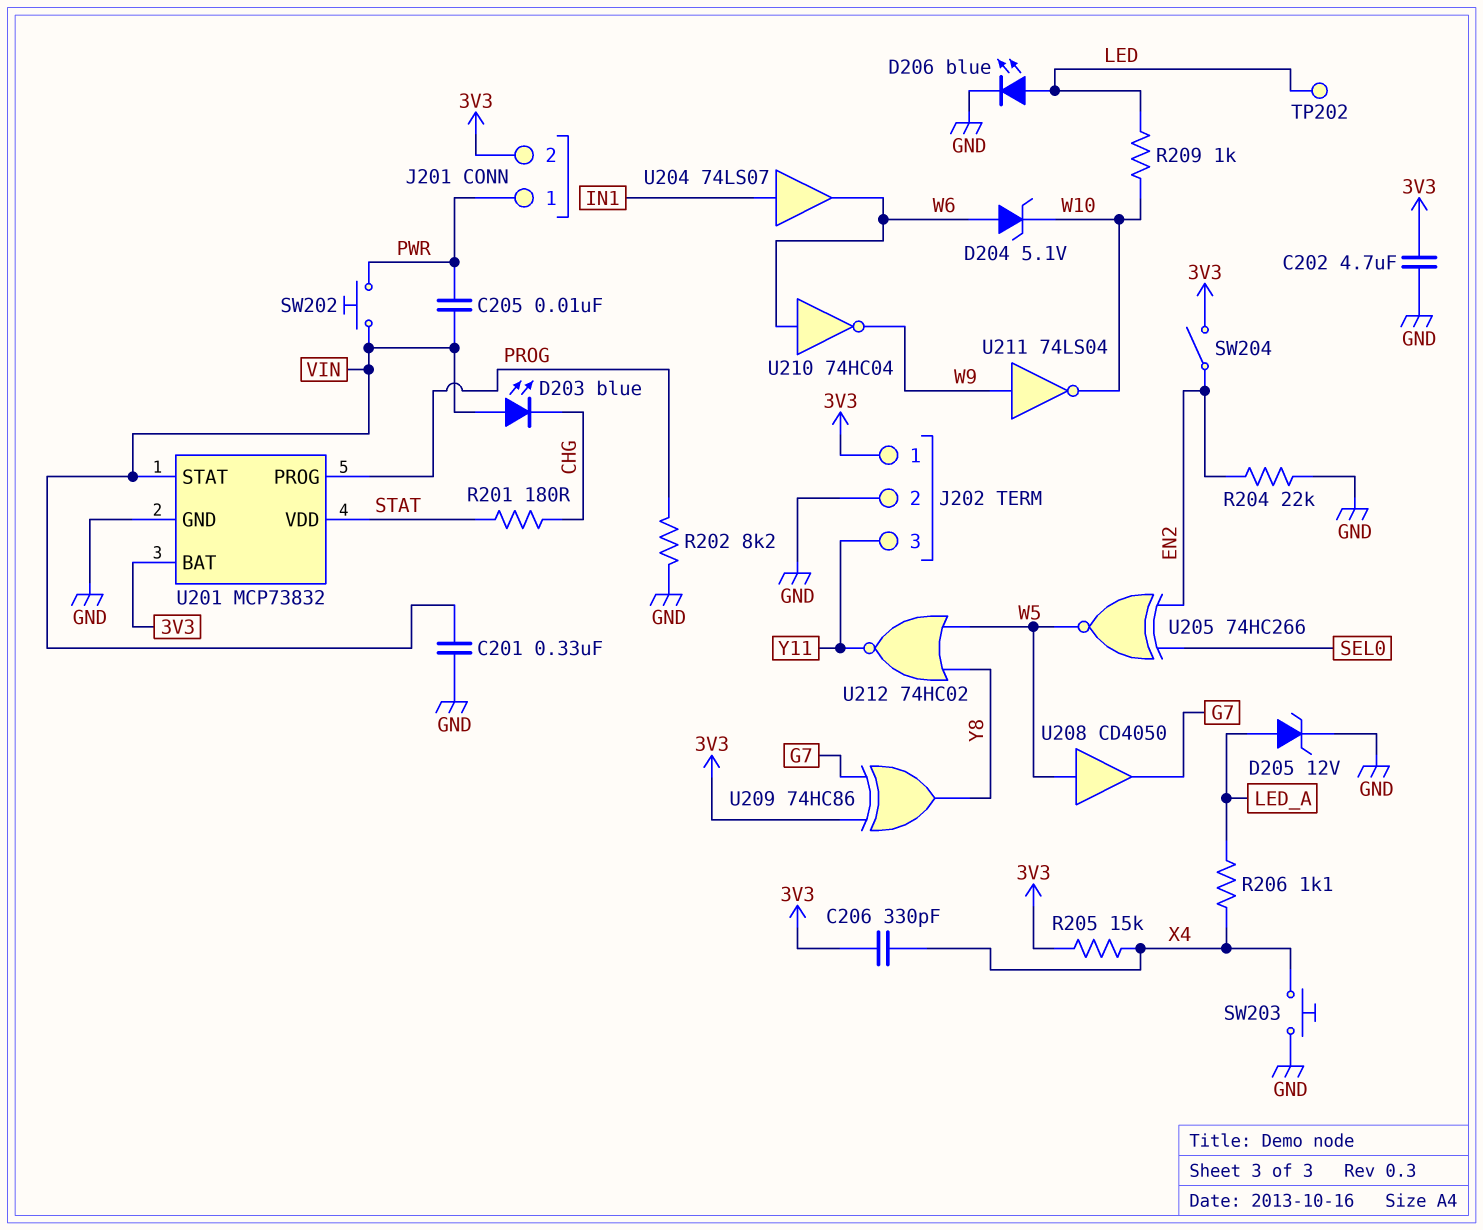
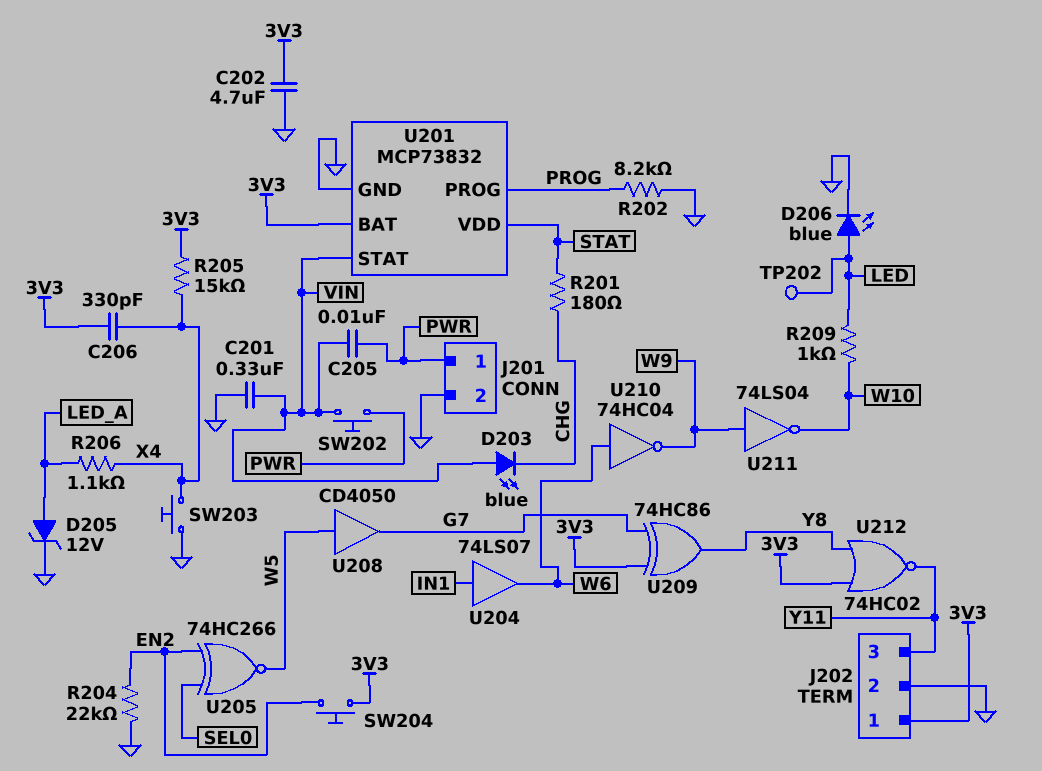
D204: zener 5.1V (A W6, K W10) -> none
J201 pin 2: 3V3 -> GND
SW204: switch (3V3, EN2) -> button (3V3, EN2)
U212: NOR 74HC02 (in W5, in Y8, out Y11) -> NOR 74HC02 (in 3V3, in Y8, out Y11)

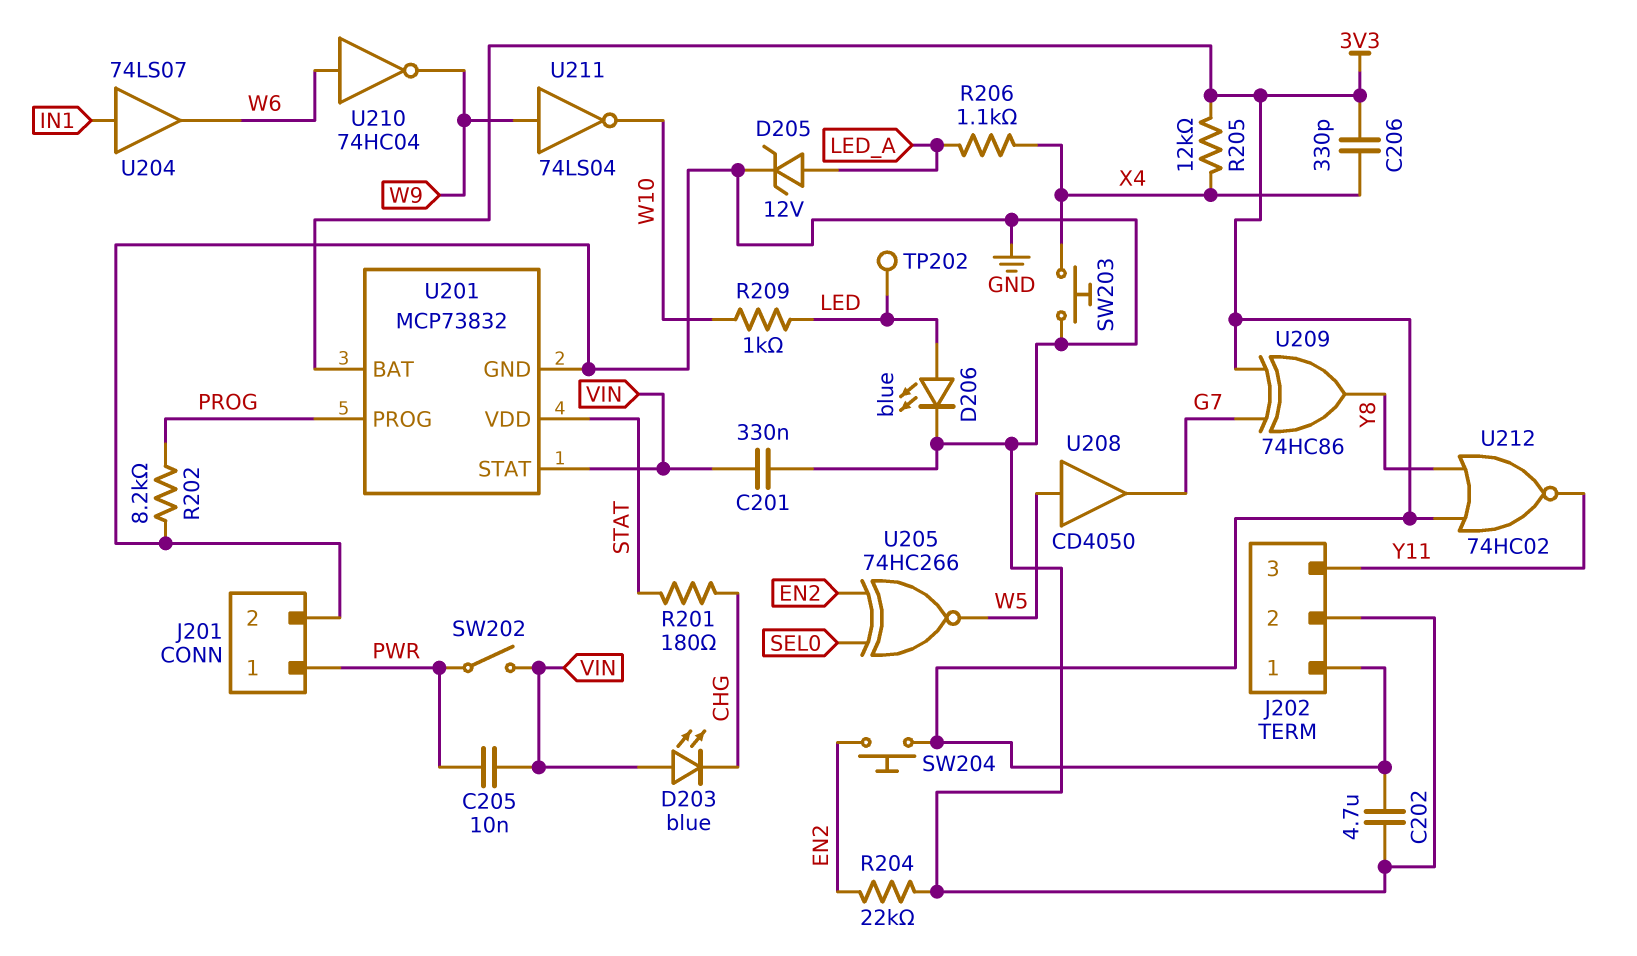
R205: 15k (3V3, X4) -> 12k (3V3, X4)
SW202: button (PWR, VIN) -> switch (PWR, VIN)

